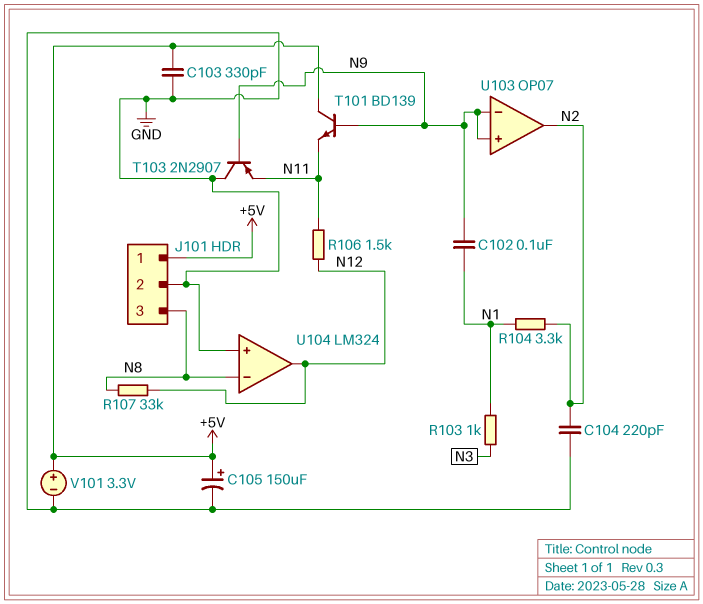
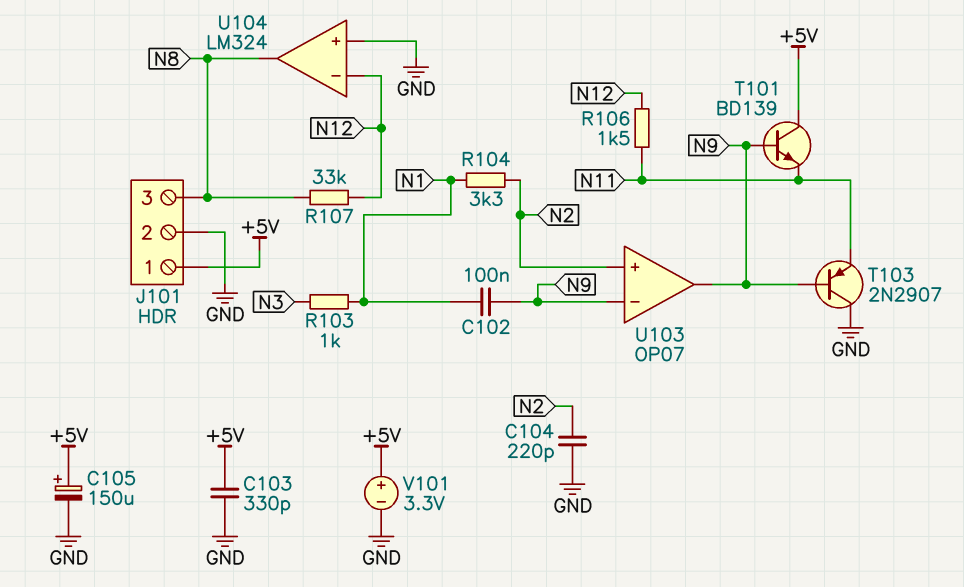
U103 pin in+: N9 -> N2
U103 pin out: N2 -> N9
U104 pin in-: N8 -> N12
U104 pin out: N12 -> N8

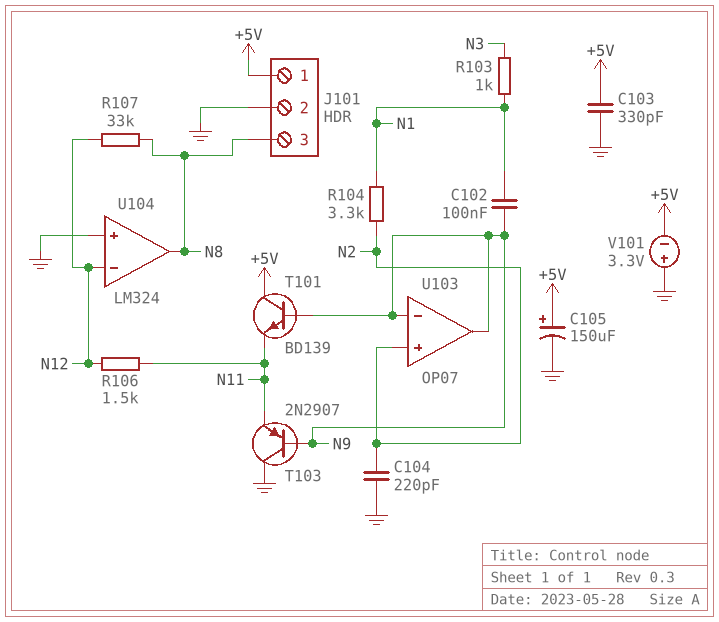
V101: 3.3V (plus +5V, minus GND) -> 3.3V (plus GND, minus +5V)

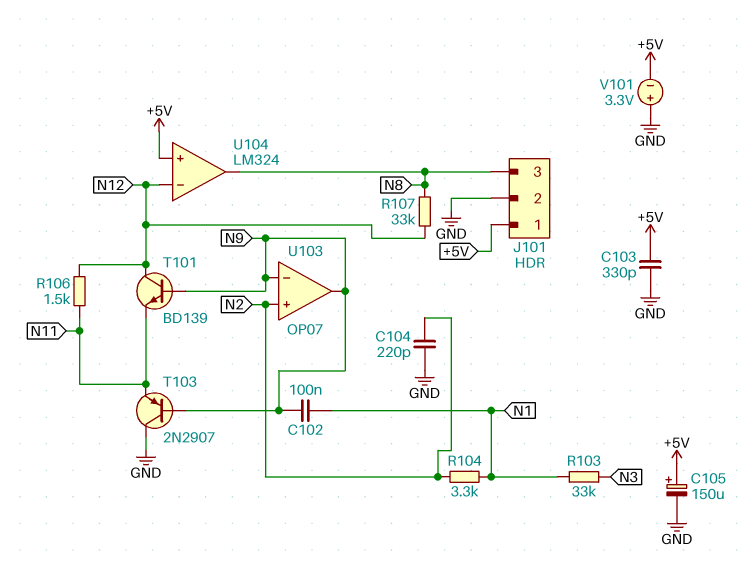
R103: 1k (N1, N3) -> 33k (N1, N3)
T101: NPN BD139 (B N9, C +5V, E N11) -> NPN BD139 (B N9, C N12, E N11)
U104 pin in+: GND -> +5V

